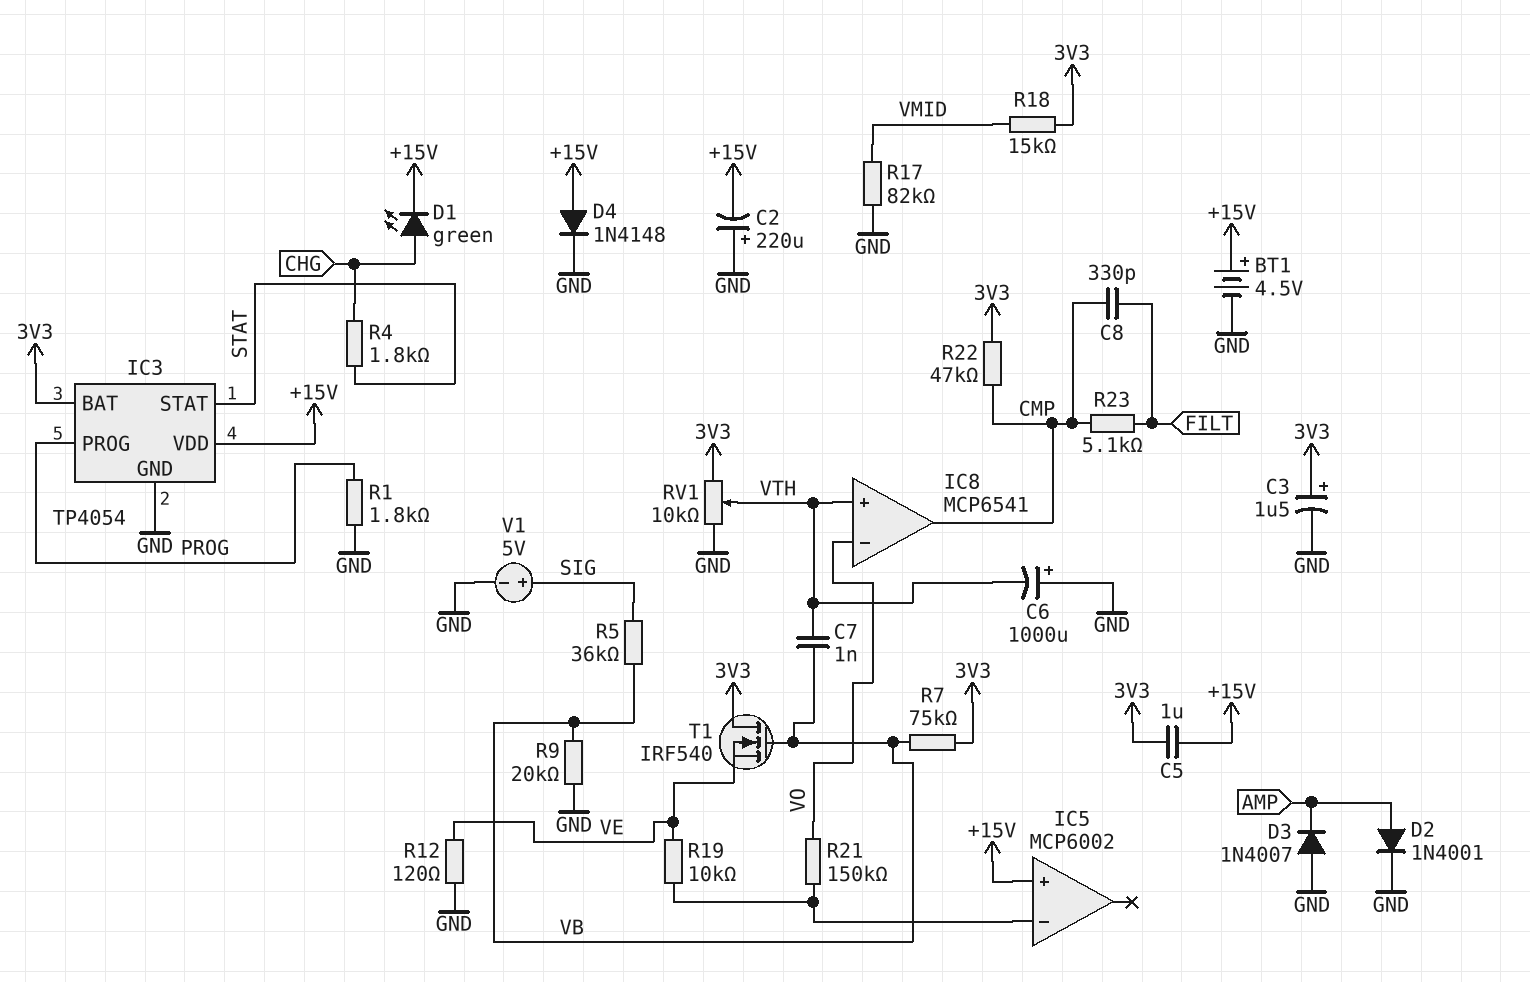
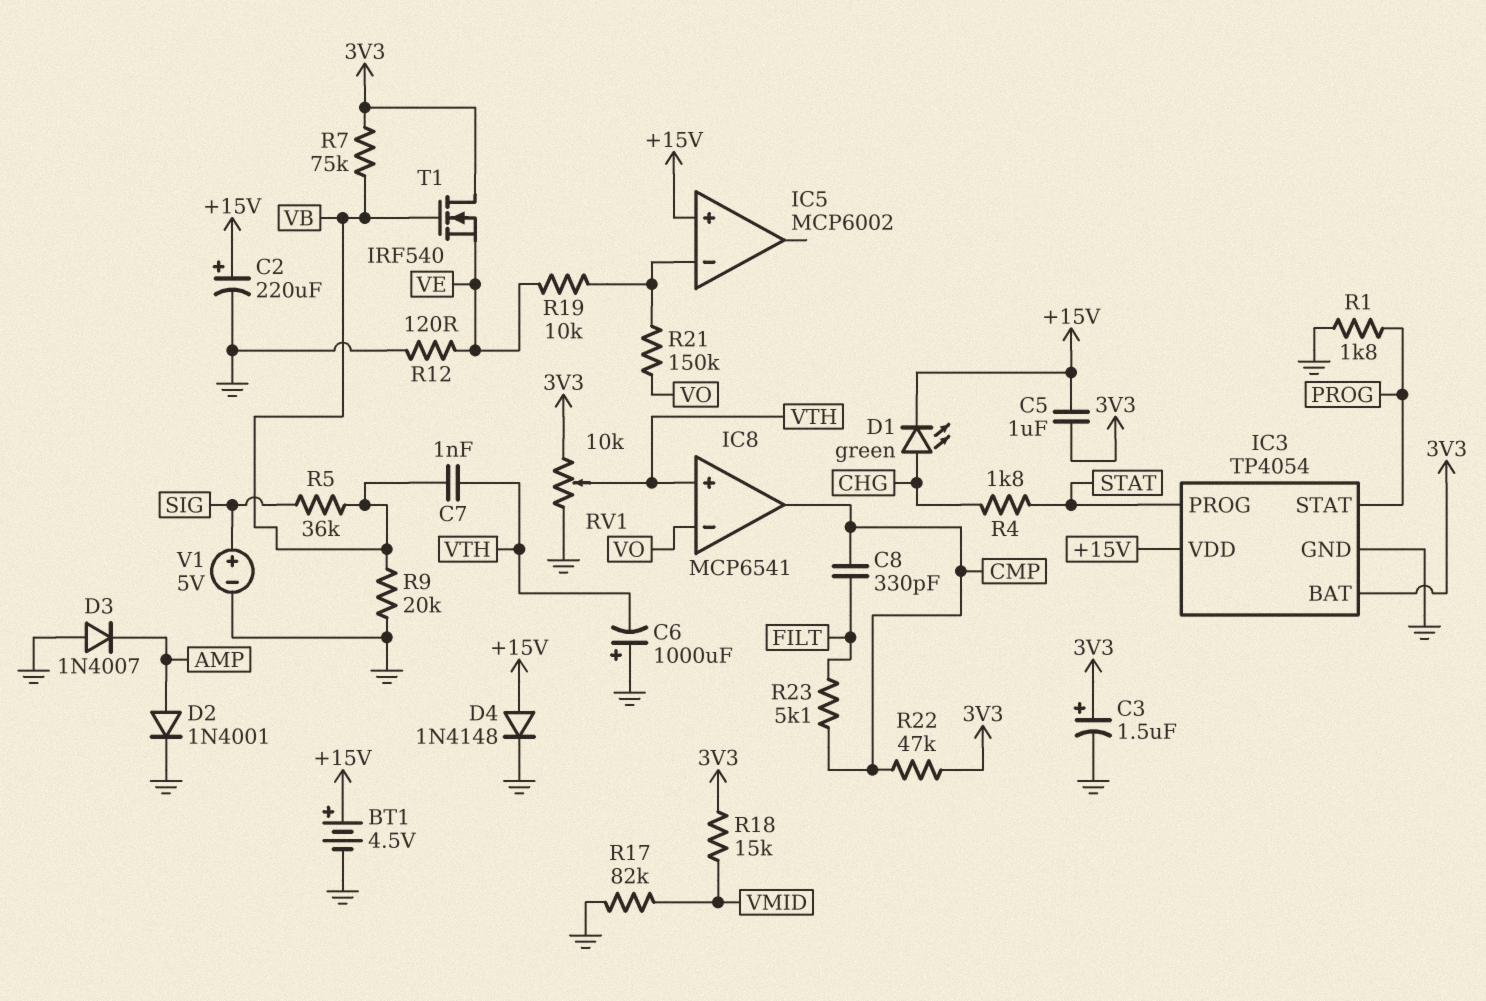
C2: 220uF (plus GND, minus +15V) -> 220uF (plus +15V, minus GND)
IC3 pin PROG: PROG -> STAT
IC3 pin STAT: STAT -> PROG

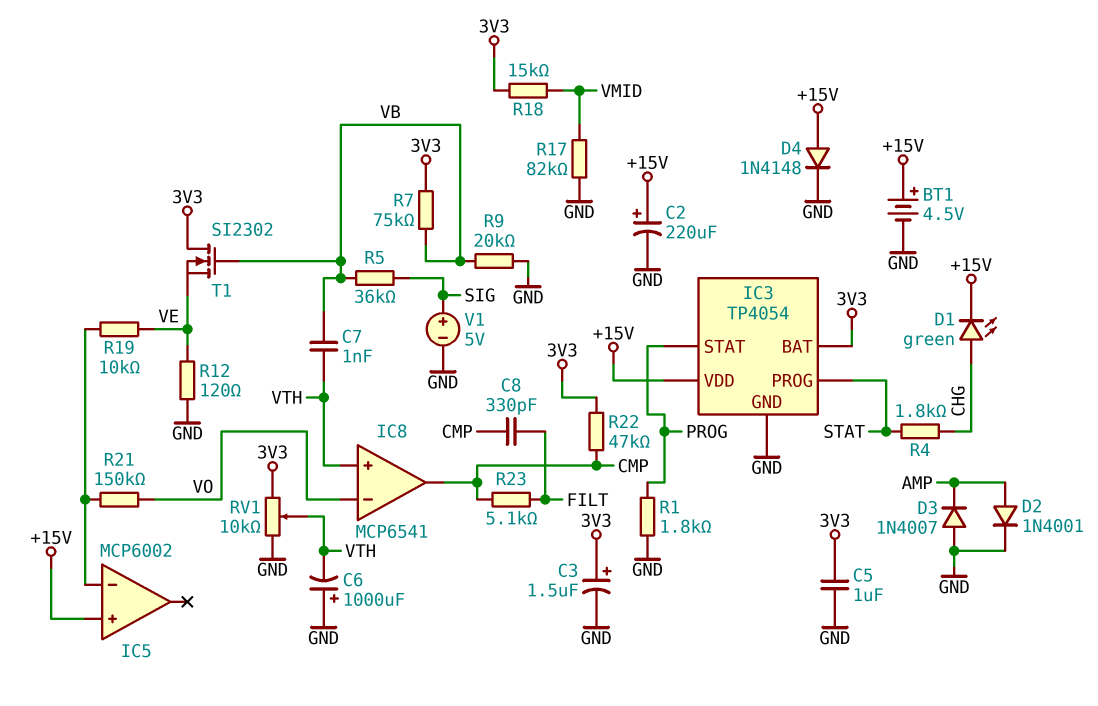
C5: 1uF (+15V, 3V3) -> 1uF (3V3, GND)
T1: NMOS IRF540 (G VB, D 3V3, S VE) -> NMOS SI2302 (G VB, D 3V3, S VE)

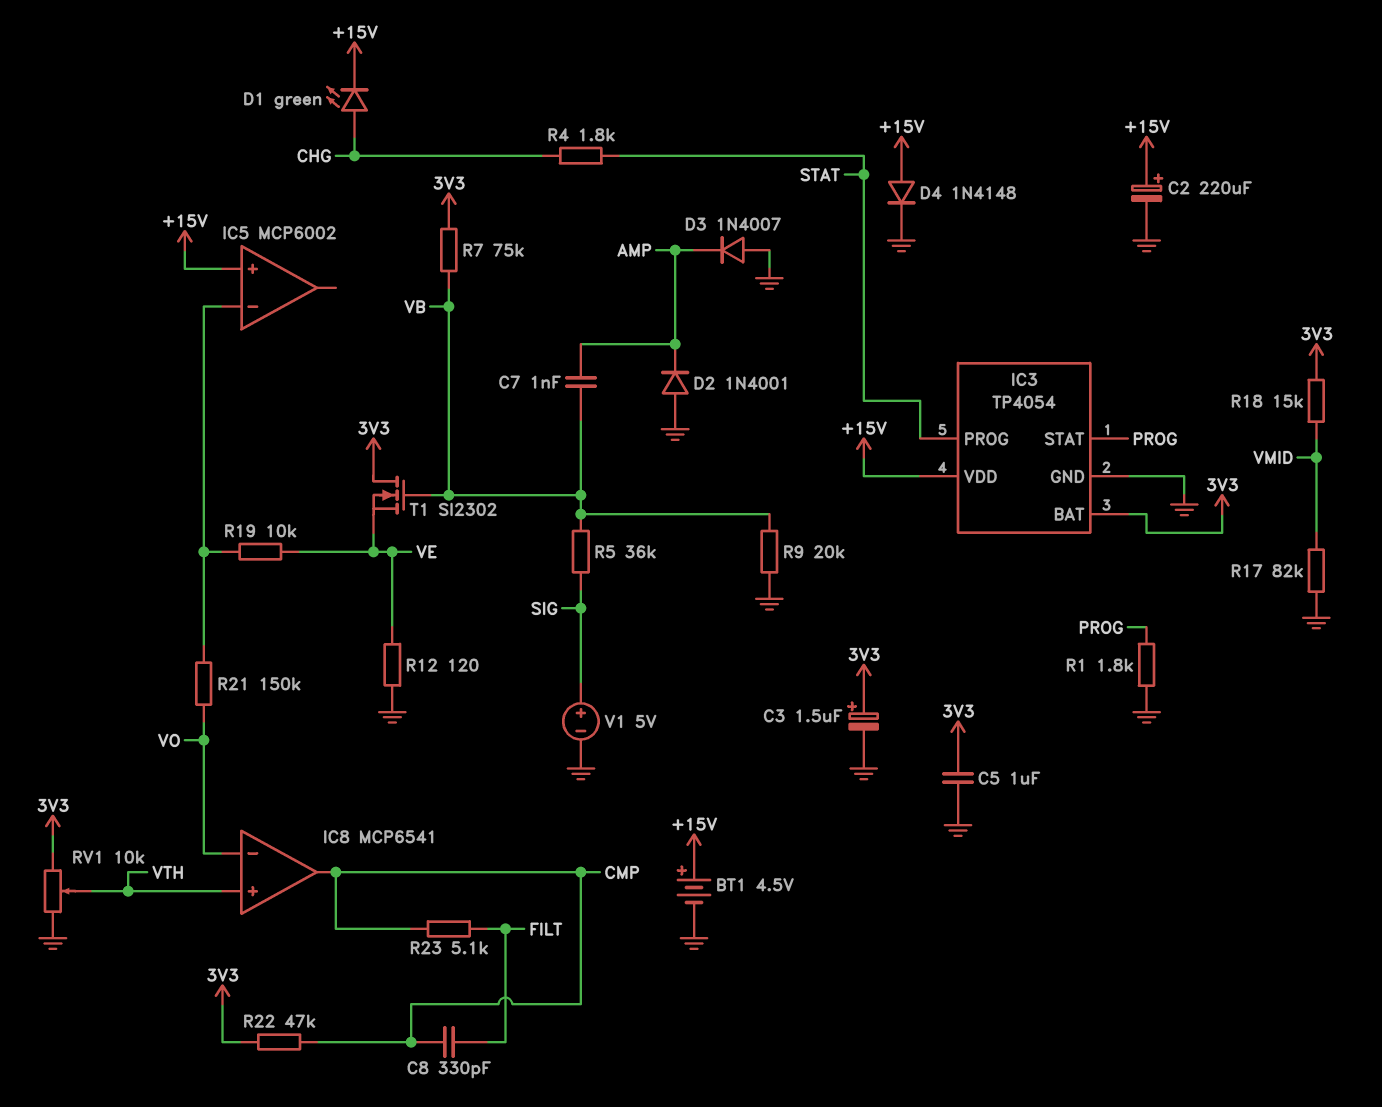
C6: 1000uF (plus GND, minus VTH) -> none
C7: 1nF (VB, VTH) -> 1nF (AMP, VB)
D2: diode 1N4001 (A AMP, K GND) -> diode 1N4001 (A GND, K AMP)

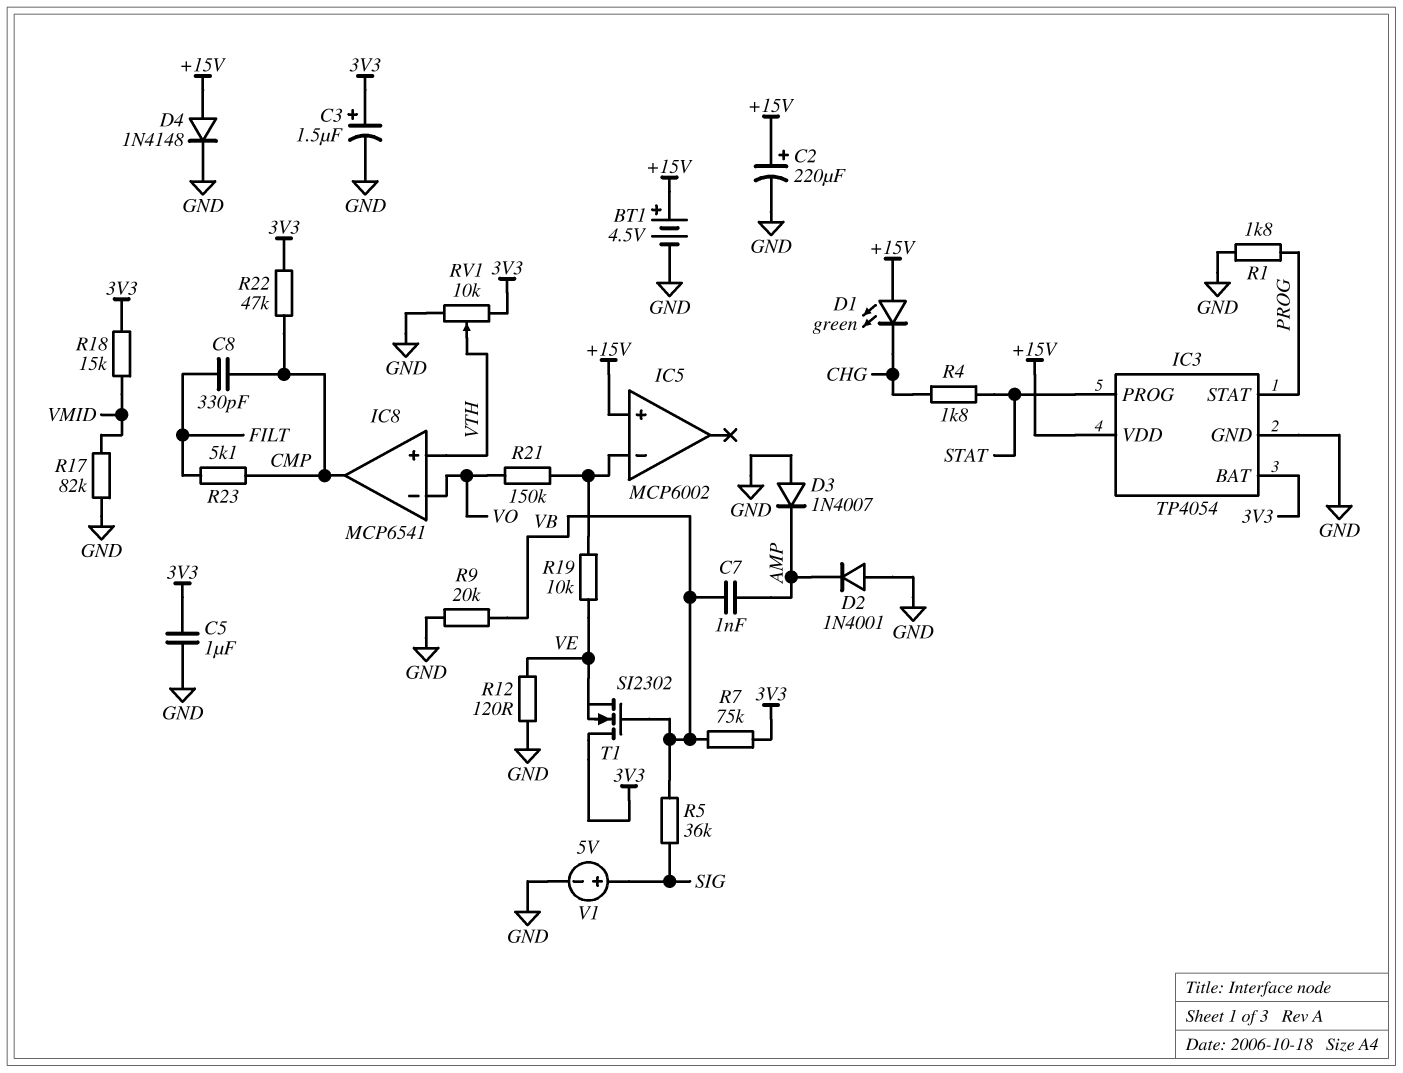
D1: LED green (A CHG, K +15V) -> LED green (A +15V, K CHG)

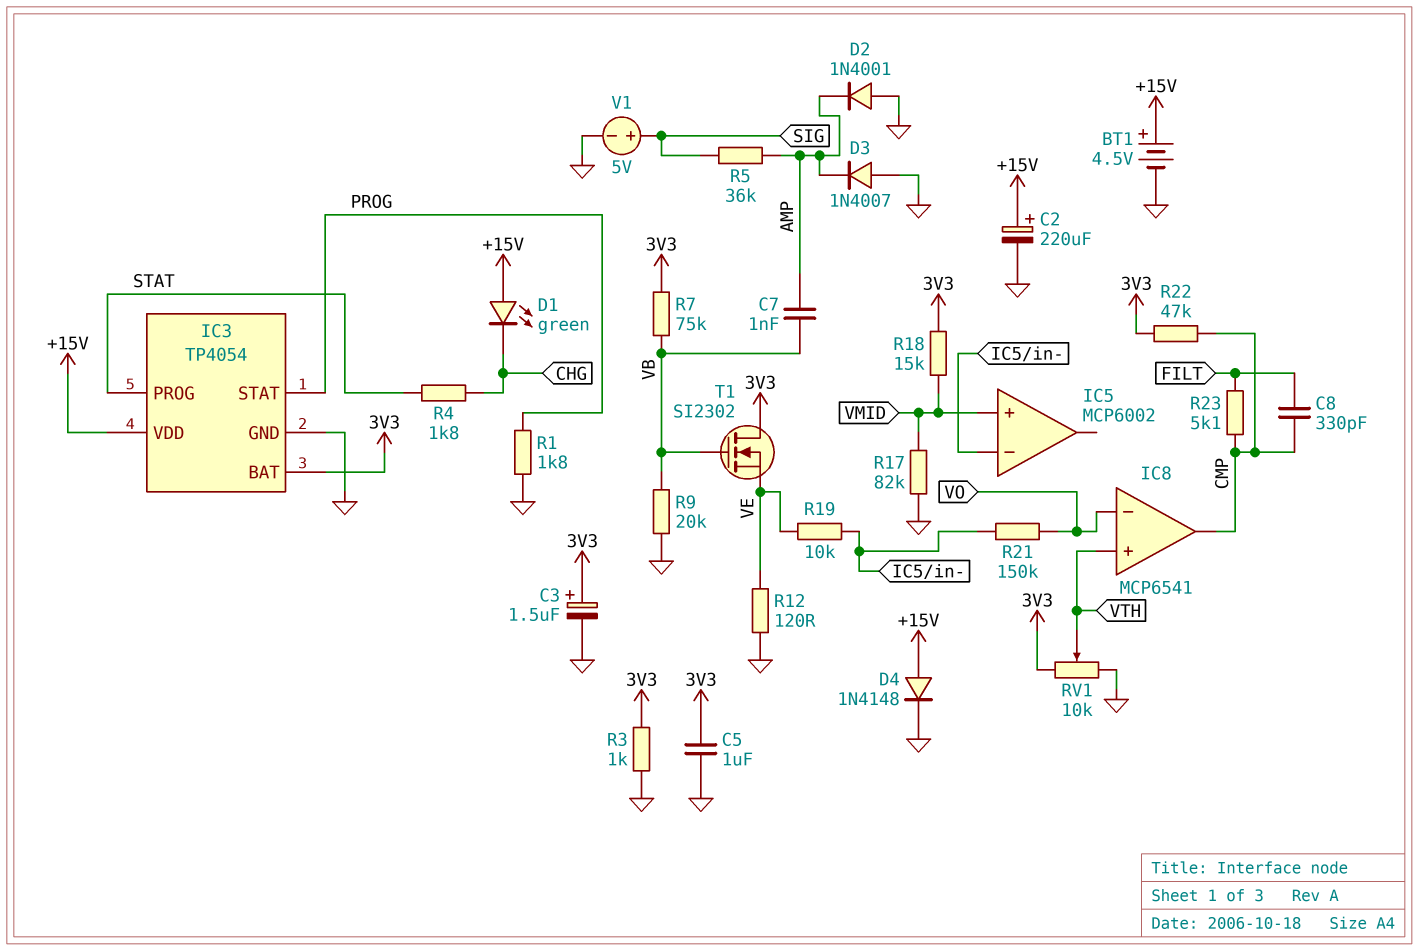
IC5 pin in+: +15V -> VMID
R3: none -> 1k (3V3, GND)
R5: 36k (SIG, VB) -> 36k (AMP, SIG)

